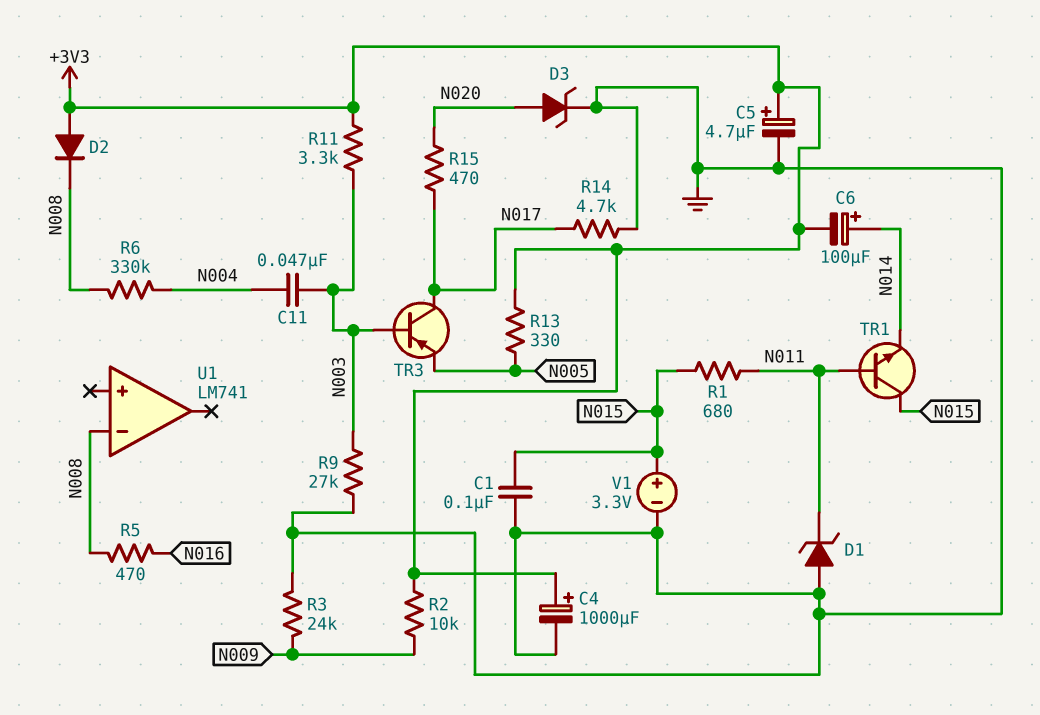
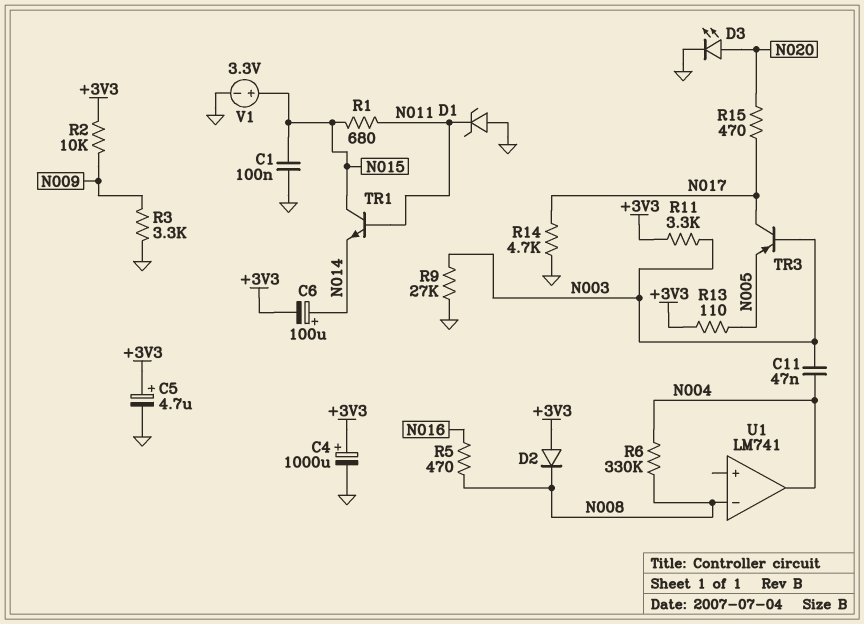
D3: zener (A N020, K GND) -> LED (A N020, K GND)
R3: 24k (GND, N009) -> 3.3k (GND, N009)
R13: 330 (+3V3, N005) -> 110 (+3V3, N005)
U1 pin out: none -> N004

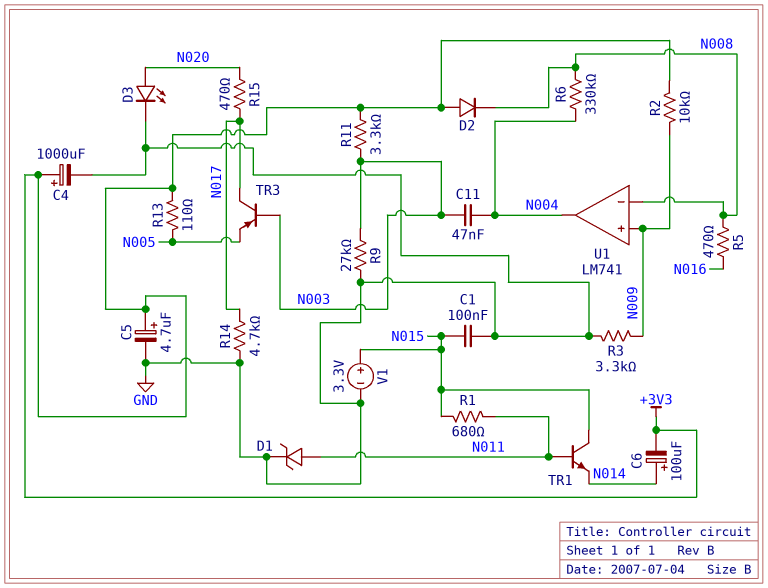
D1: zener (A GND, K N011) -> zener (A N011, K GND)
U1 pin in+: none -> N009

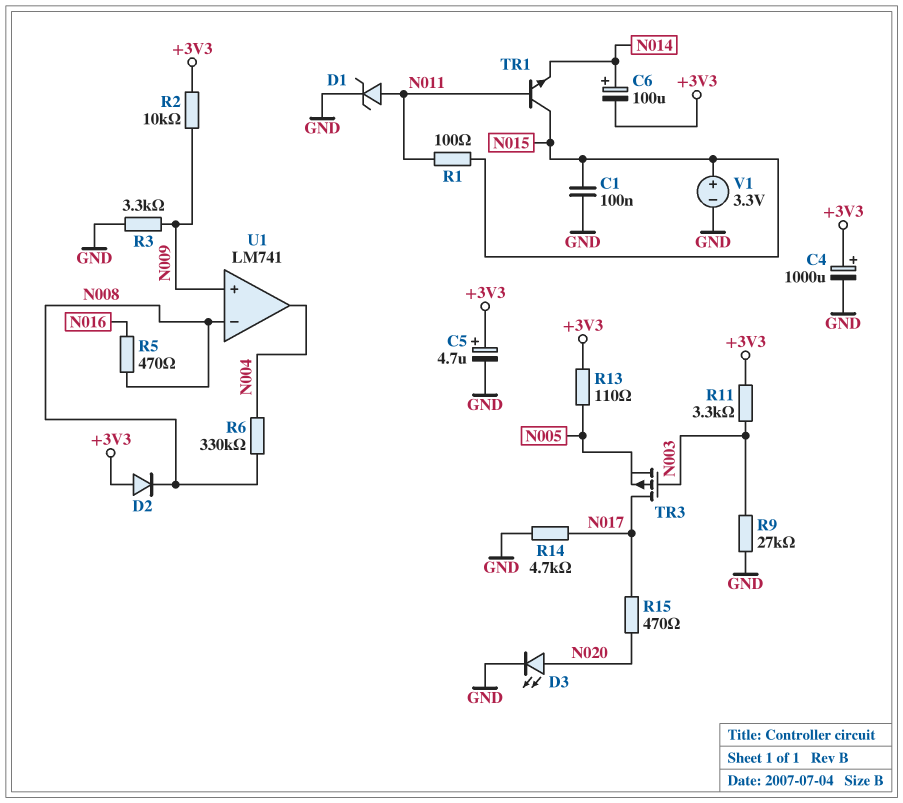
C11: 47nF (N003, N004) -> none
R1: 680 (N011, N015) -> 100 (N011, N015)
TR3: PNP (B N003, C N017, E N005) -> PMOS (G N003, D N017, S N005)

